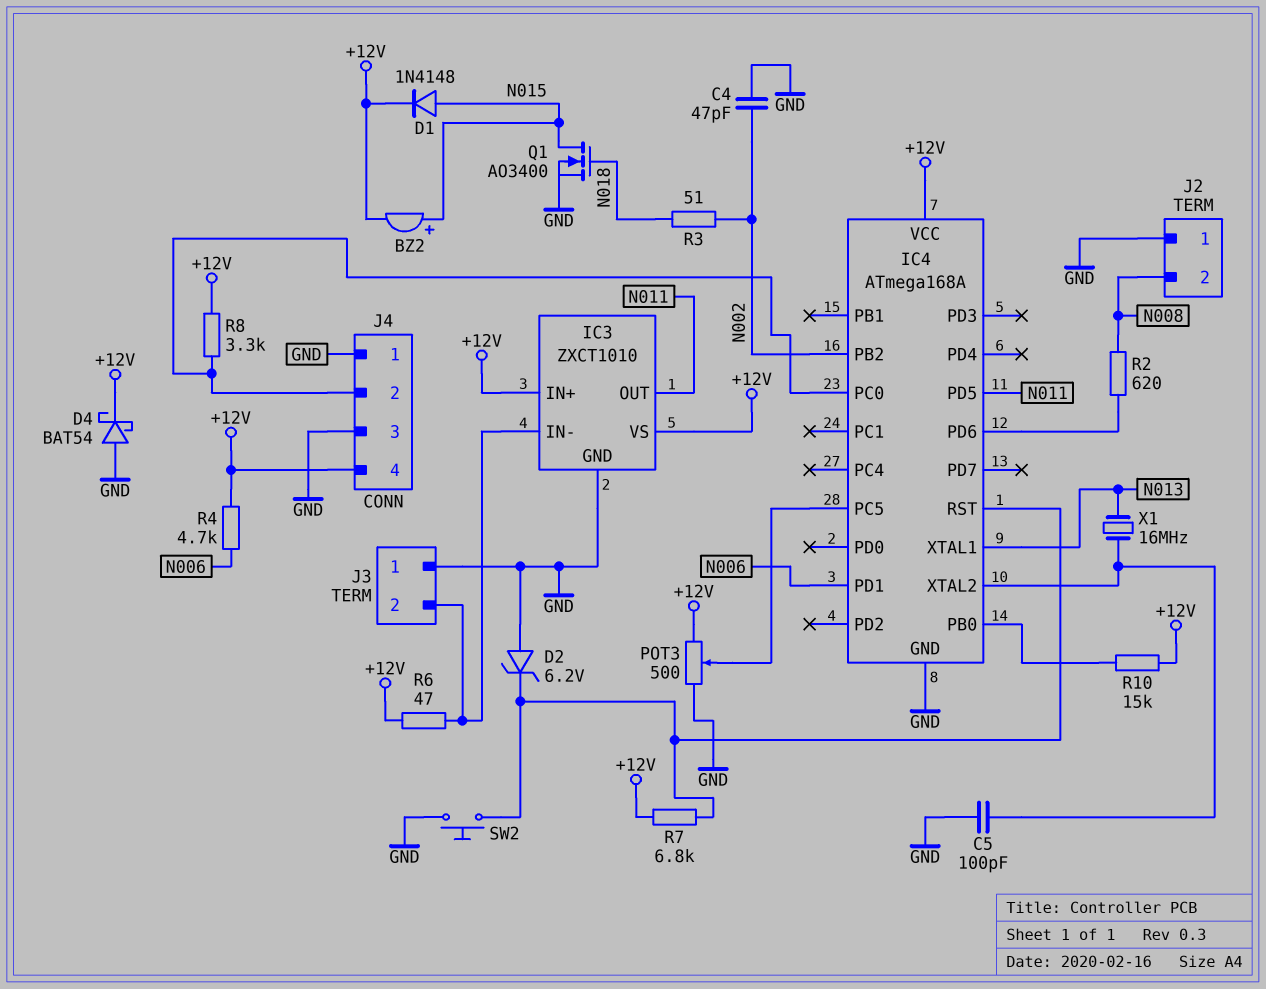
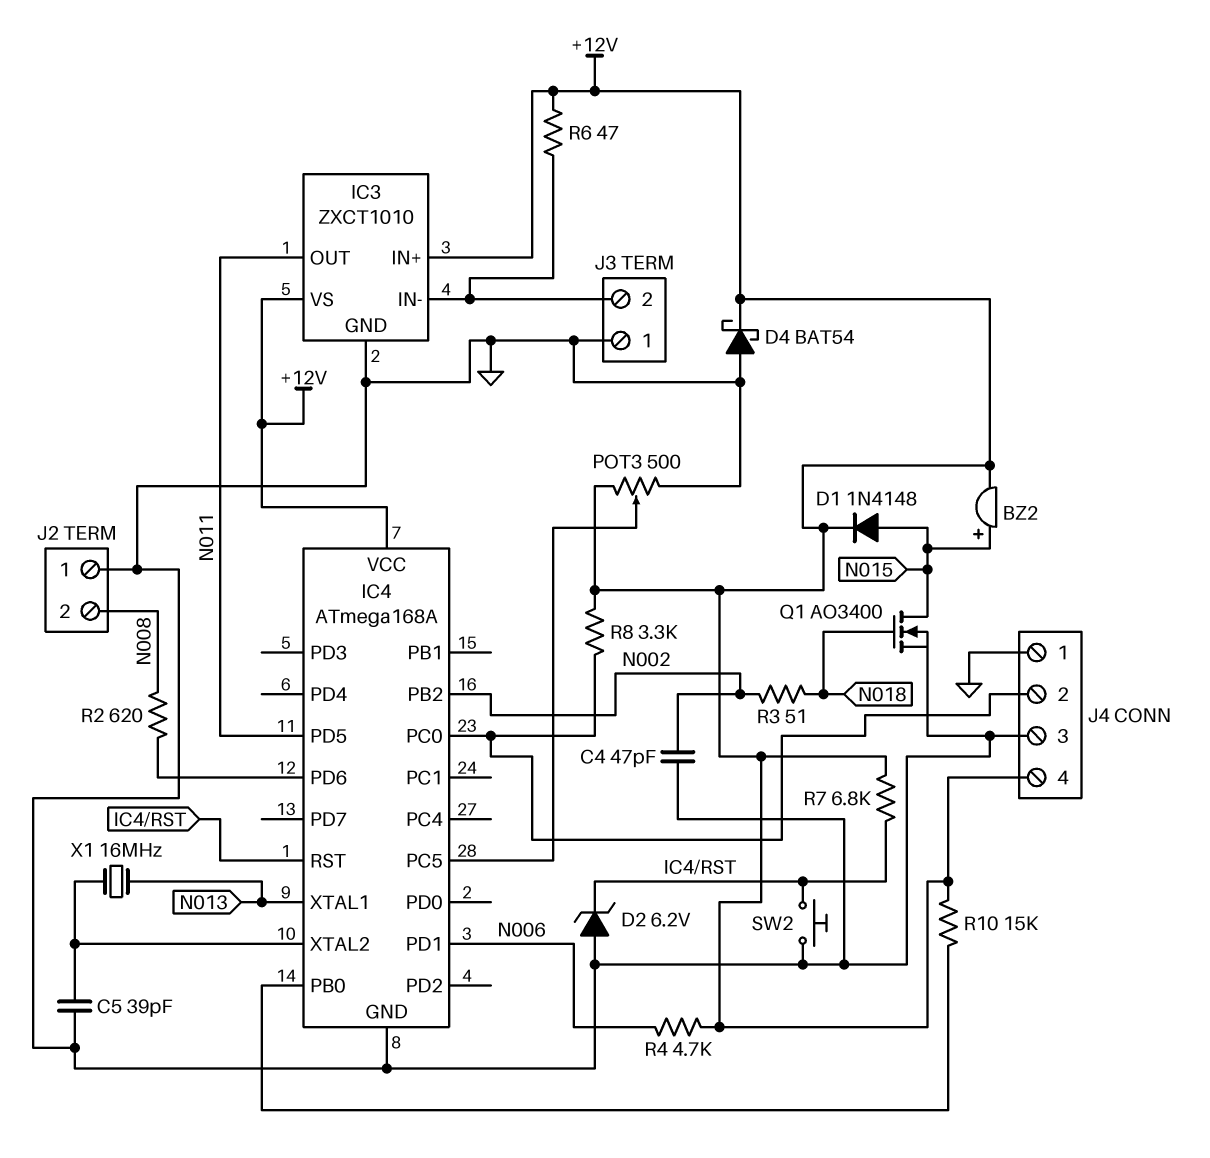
C5: 100pF (GND, IC4/XTAL2) -> 39pF (GND, IC4/XTAL2)

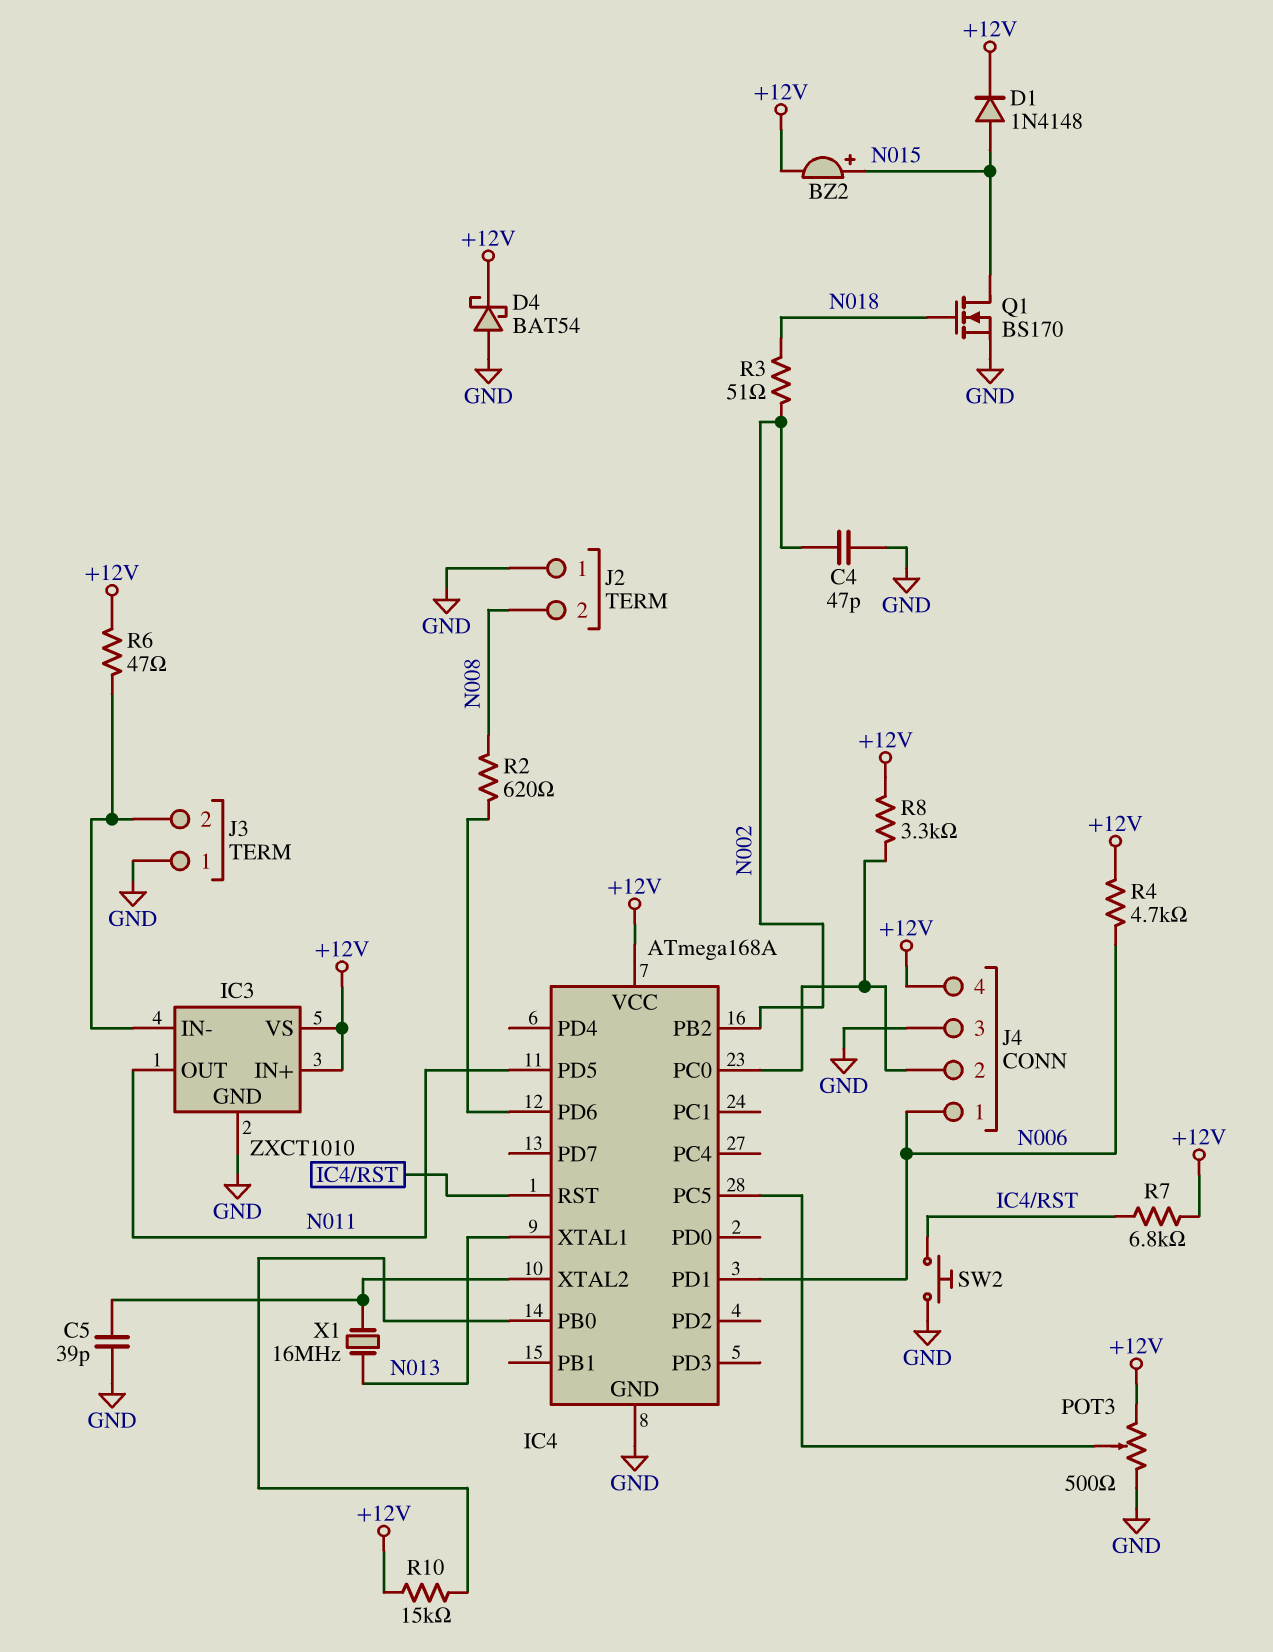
D2: zener 6.2V (A GND, K IC4/RST) -> none
J4 pin 1: GND -> N006
Q1: NMOS AO3400 (G N018, D N015, S GND) -> NMOS BS170 (G N018, D N015, S GND)

